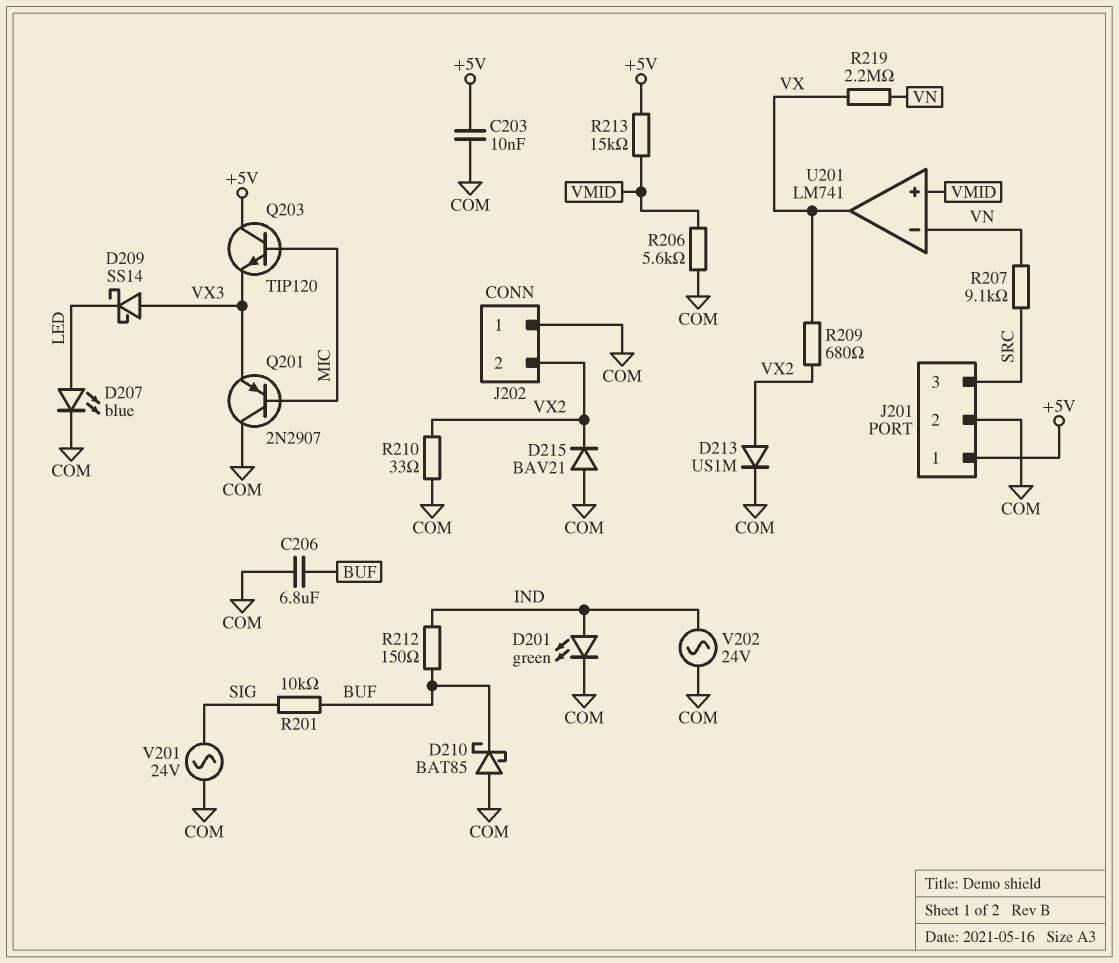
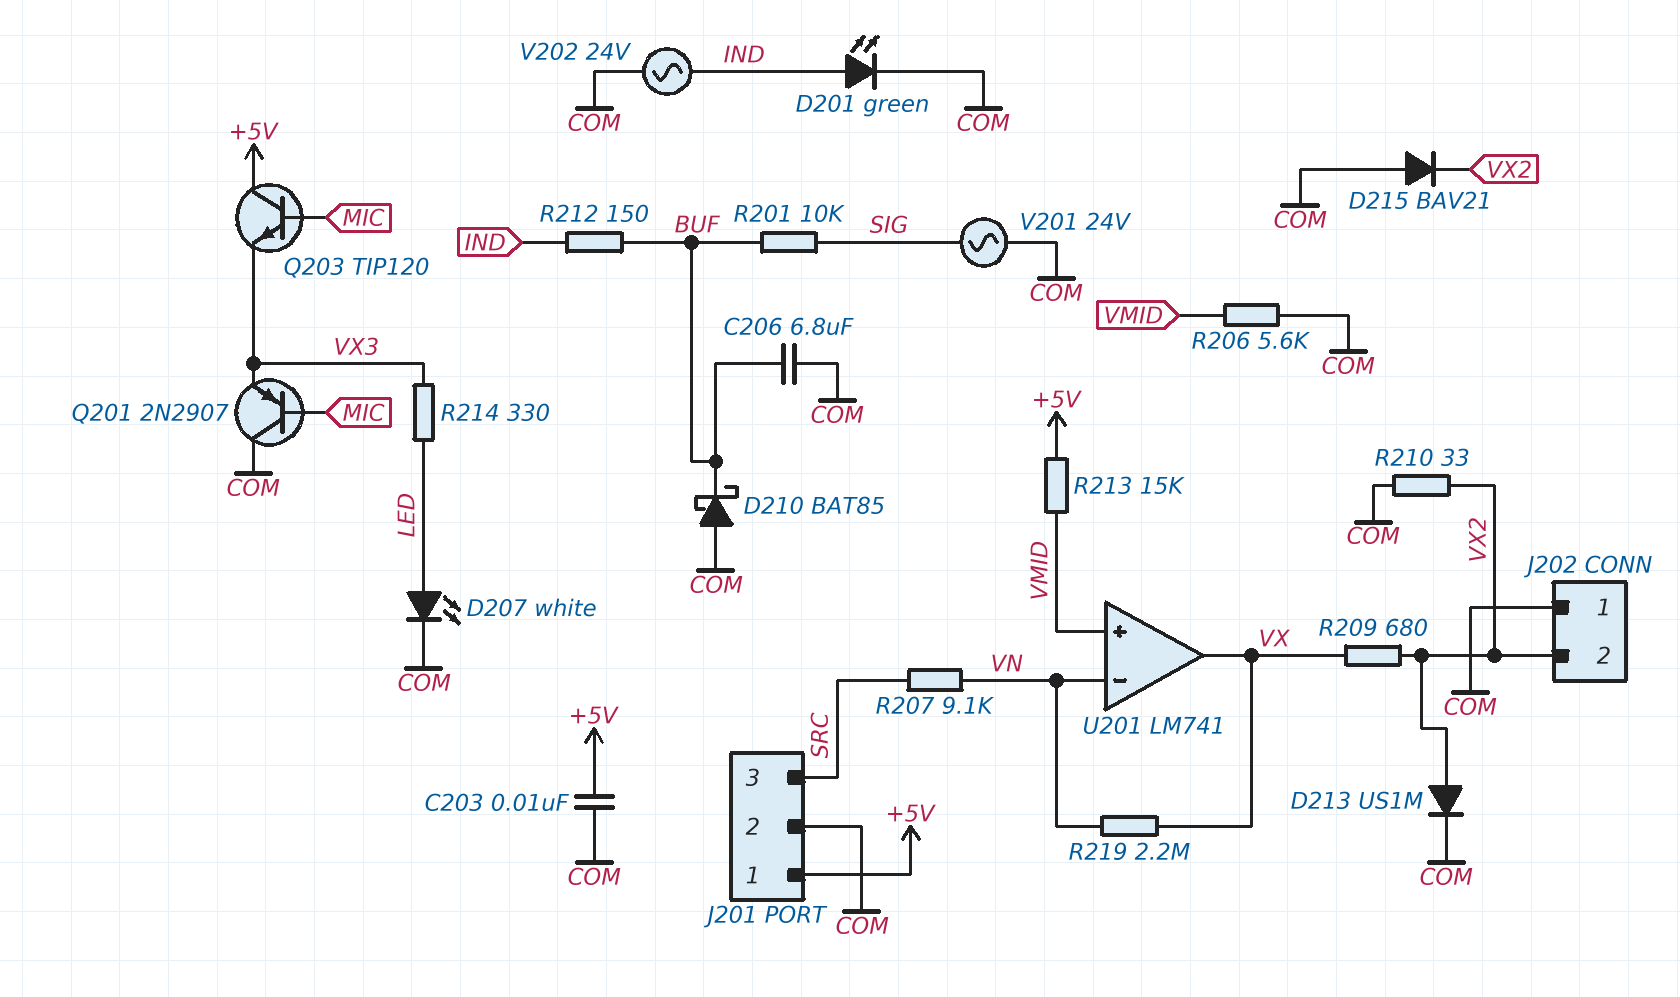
D207: LED blue (A LED, K COM) -> LED white (A LED, K COM)
D209: schottky SS14 (A VX3, K LED) -> none
R214: none -> 330 (LED, VX3)

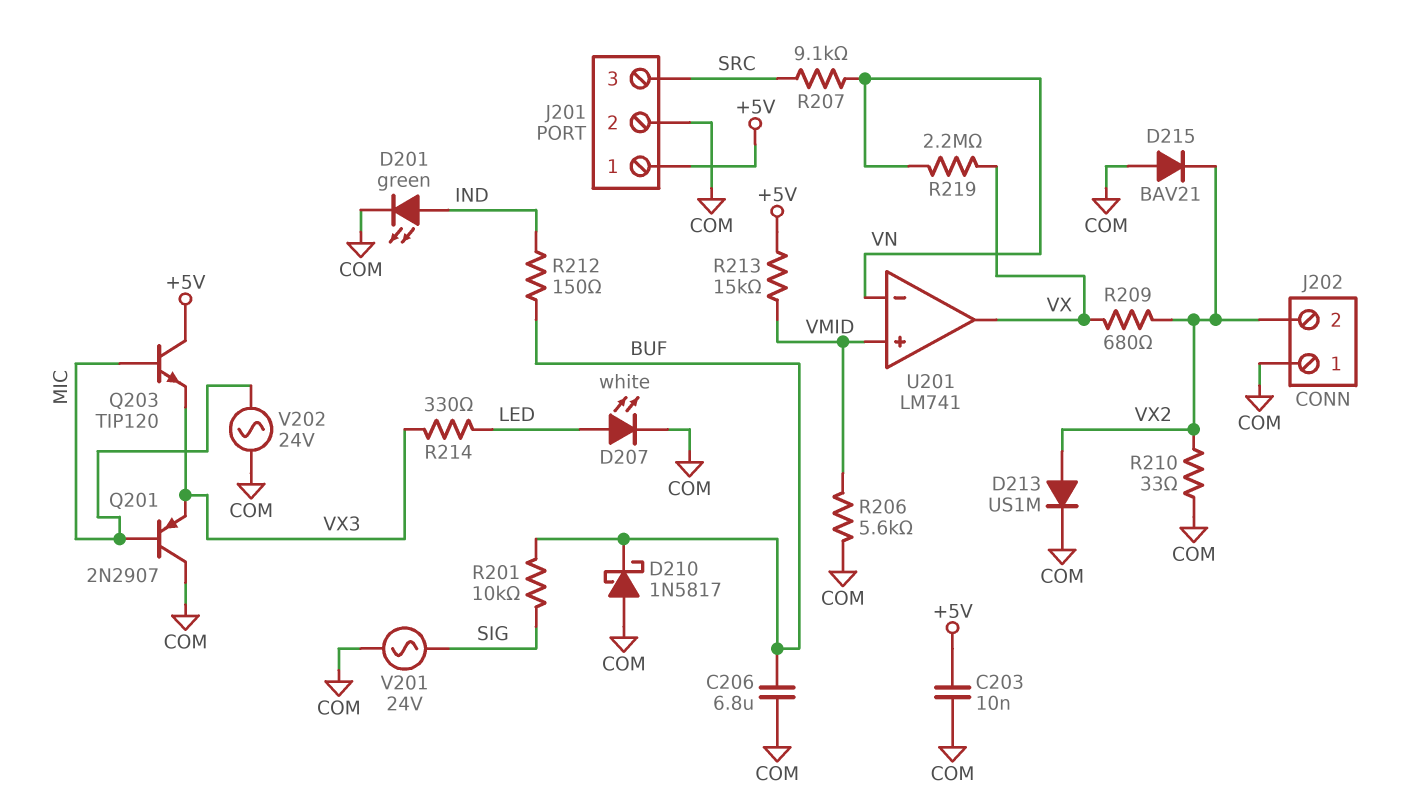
D210: schottky BAT85 (A COM, K BUF) -> schottky 1N5817 (A COM, K BUF)
V202: AC 24V (COM, IND) -> AC 24V (COM, MIC)

